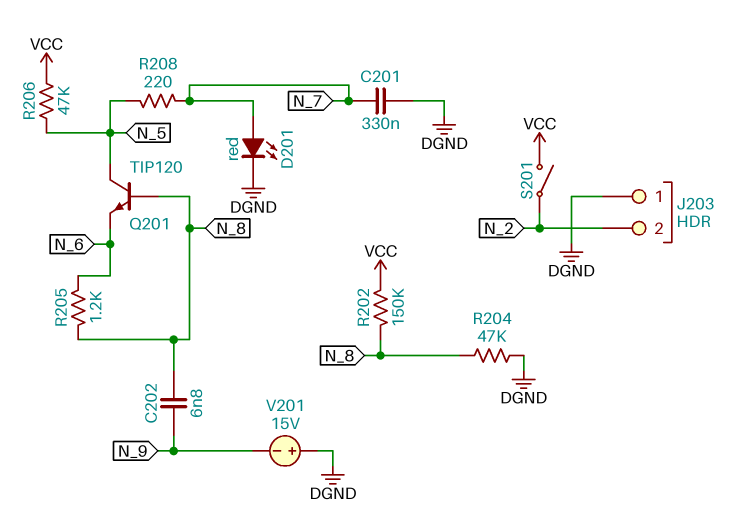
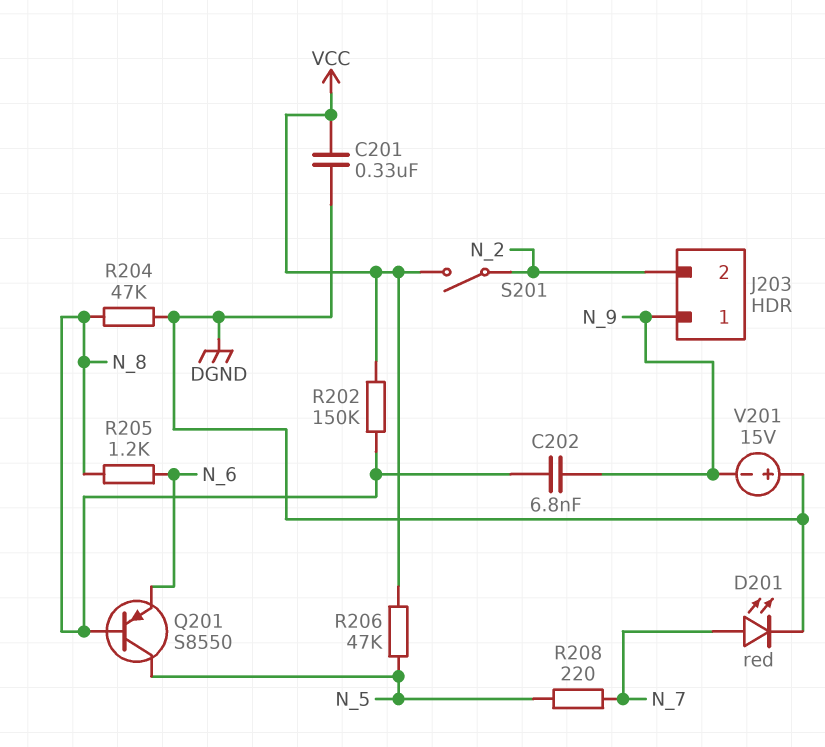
C201: 330nF (DGND, N_7) -> 330nF (DGND, VCC)
J203 pin 1: DGND -> N_9
Q201: NPN TIP120 (B N_8, C N_5, E N_6) -> PNP S8550 (B N_8, C N_5, E N_6)

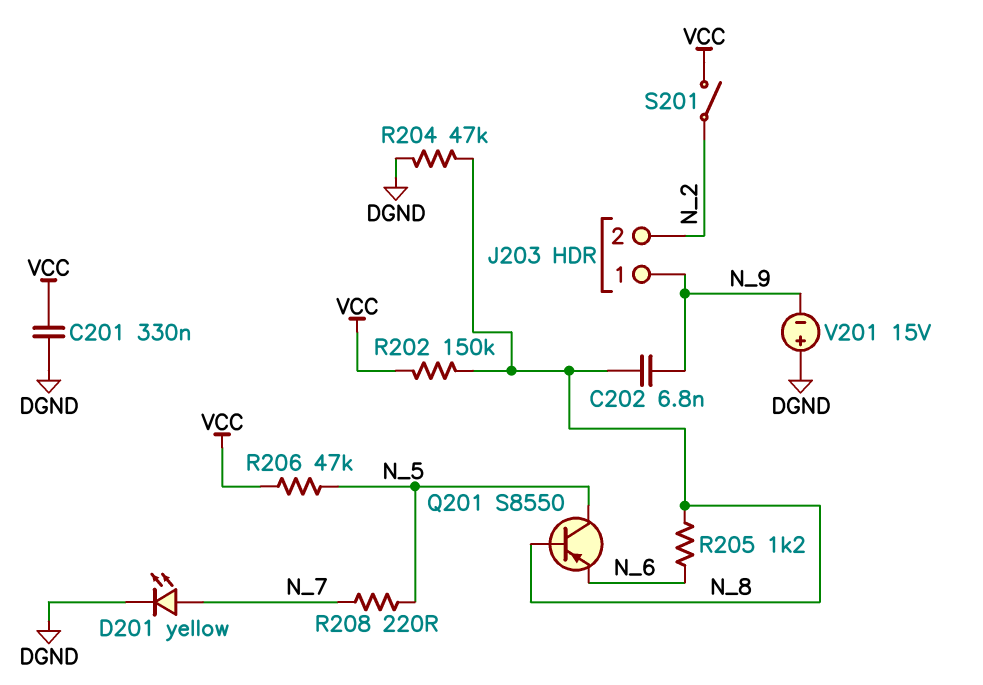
D201: LED red (A N_7, K DGND) -> LED yellow (A N_7, K DGND)

